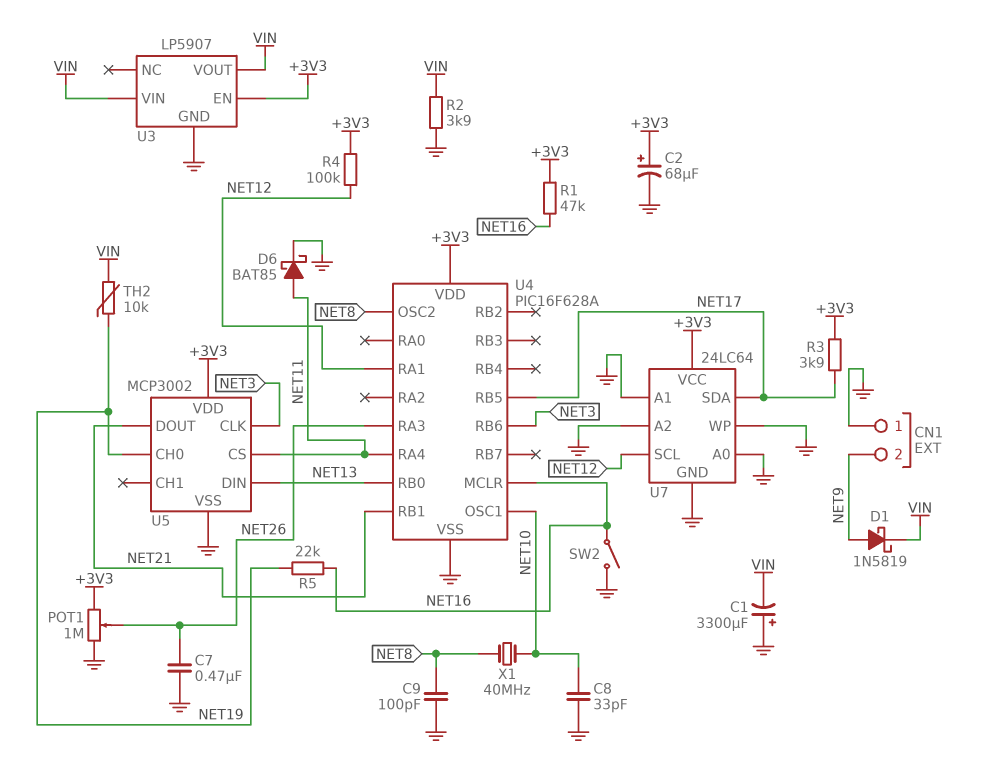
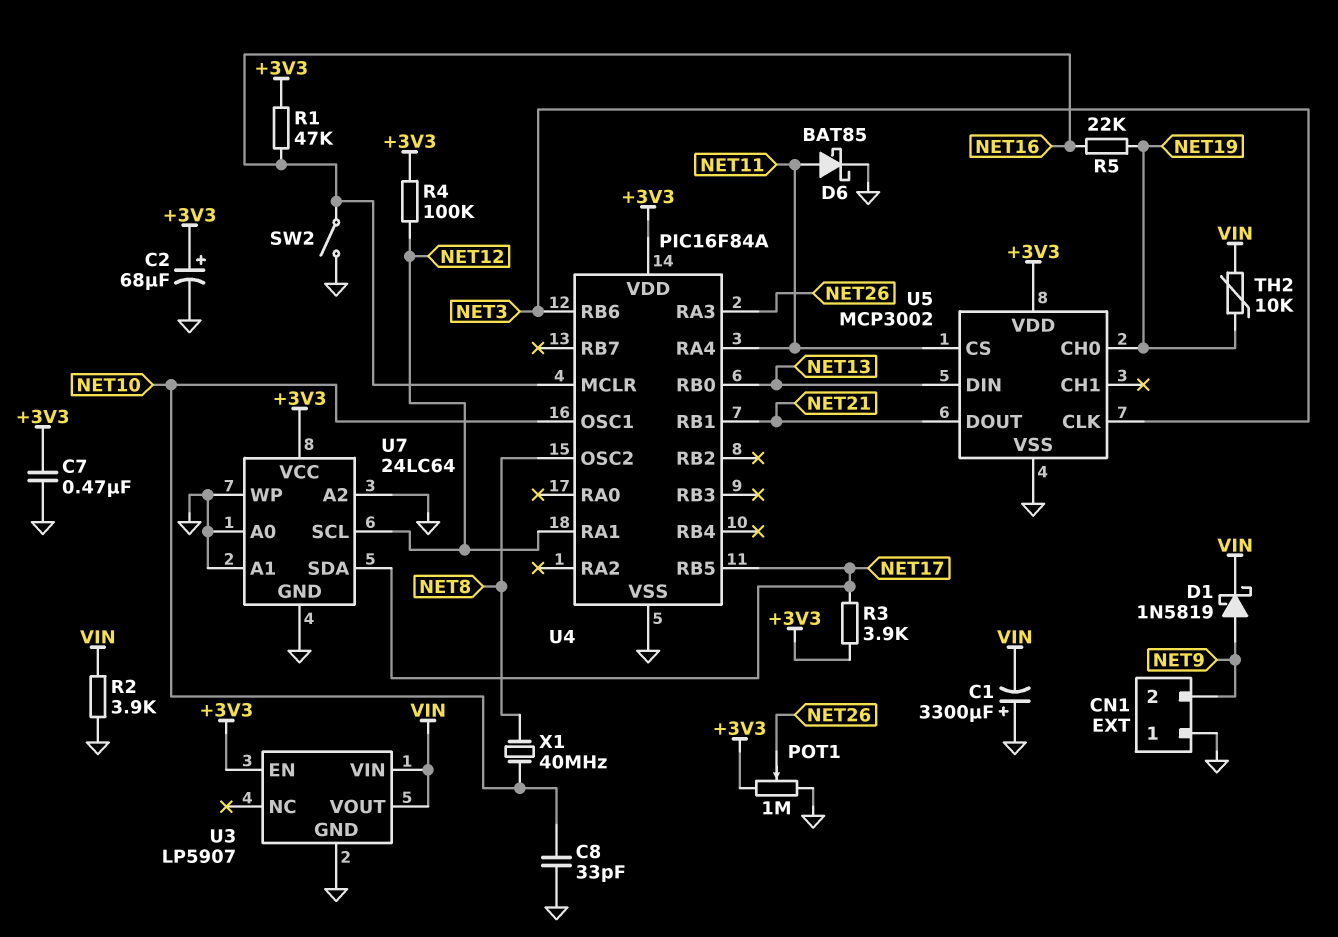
C7: 470nF (GND, NET26) -> 470nF (+3V3, GND)
C9: 100pF (GND, NET8) -> none
U4: PIC16F628A -> PIC16F84A

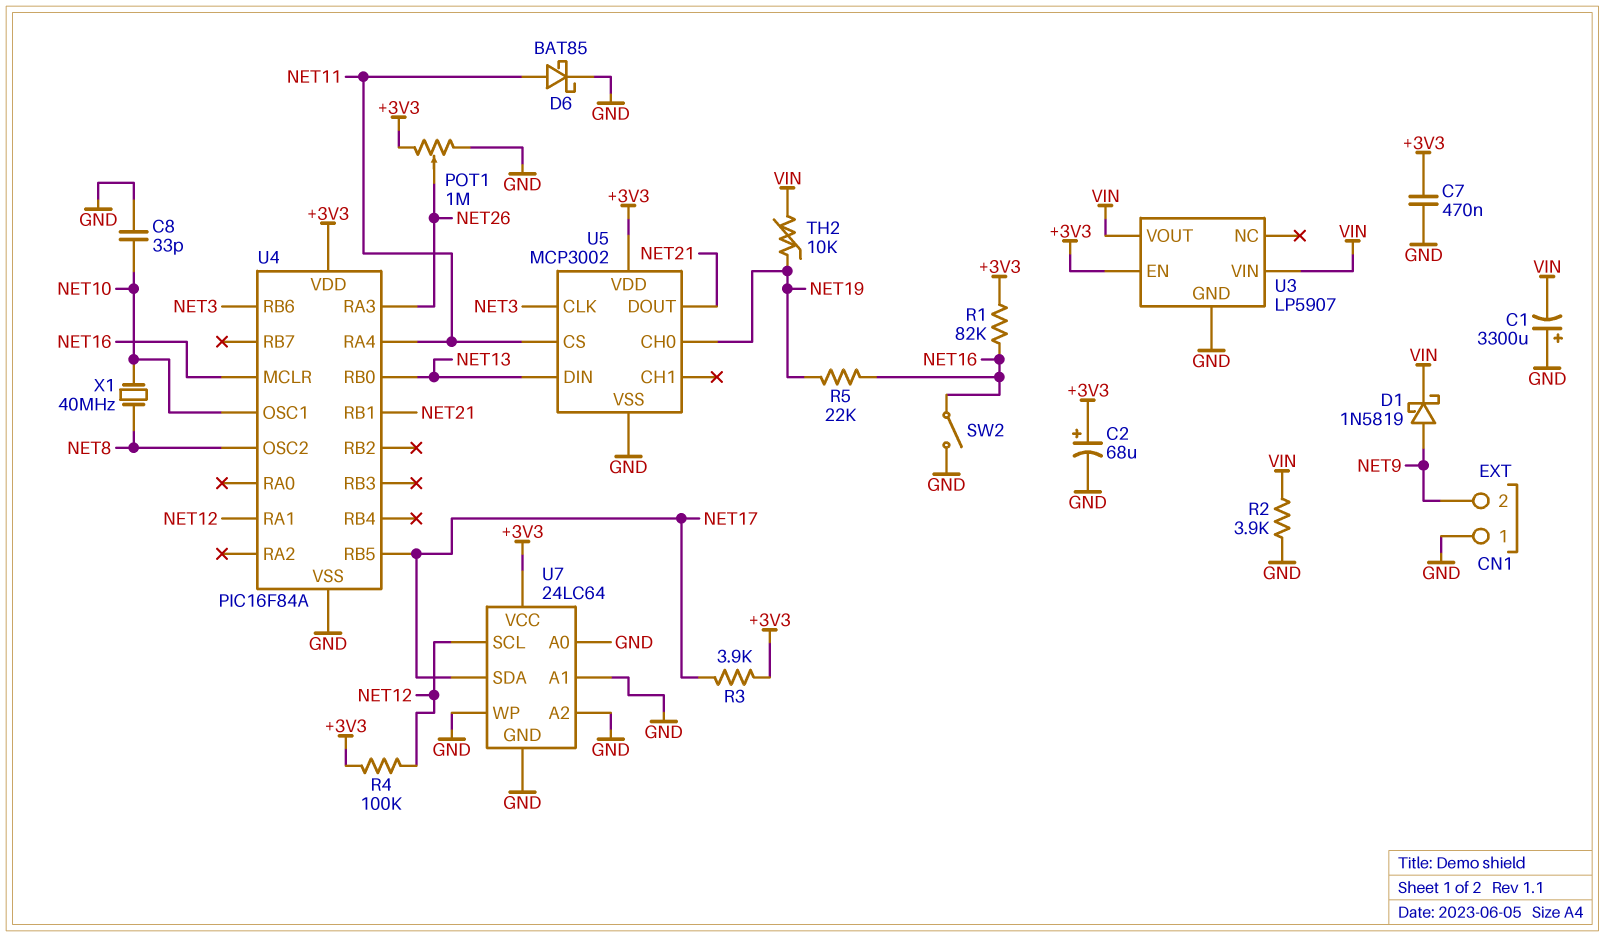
R1: 47k (+3V3, NET16) -> 82k (+3V3, NET16)

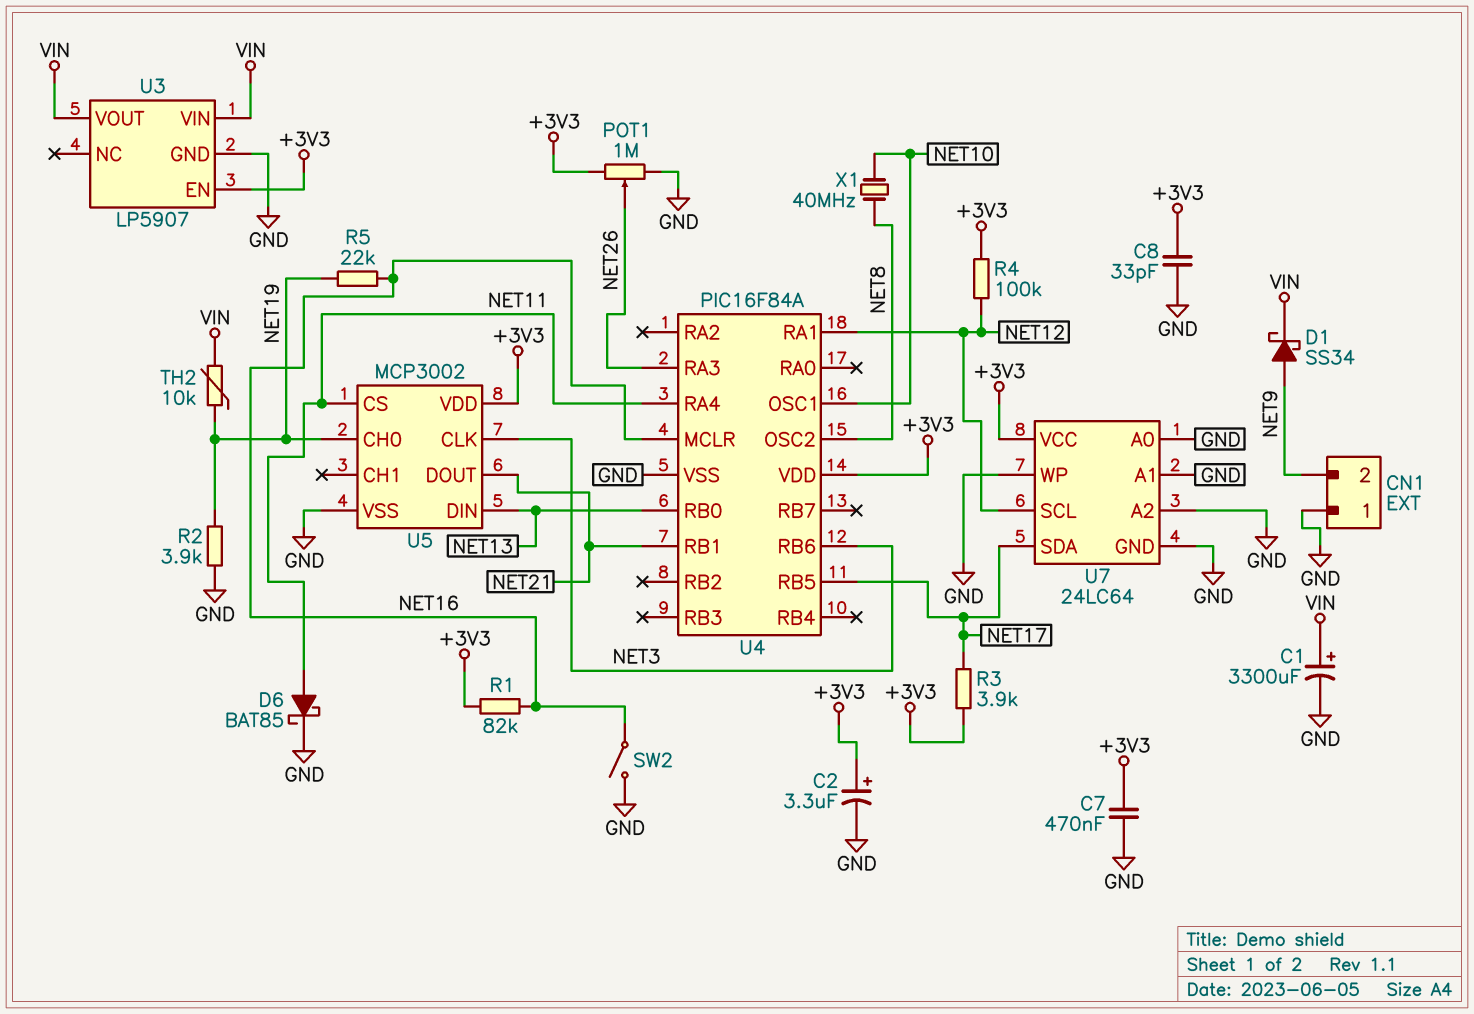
C1: 3300uF (plus GND, minus VIN) -> 3300uF (plus VIN, minus GND)
C2: 68uF (plus +3V3, minus GND) -> 3.3uF (plus +3V3, minus GND)
C8: 33pF (GND, NET10) -> 33pF (+3V3, GND)
D1: schottky 1N5819 (A NET9, K VIN) -> schottky SS34 (A NET9, K VIN)
R2: 3.9k (GND, VIN) -> 3.9k (GND, NET19)

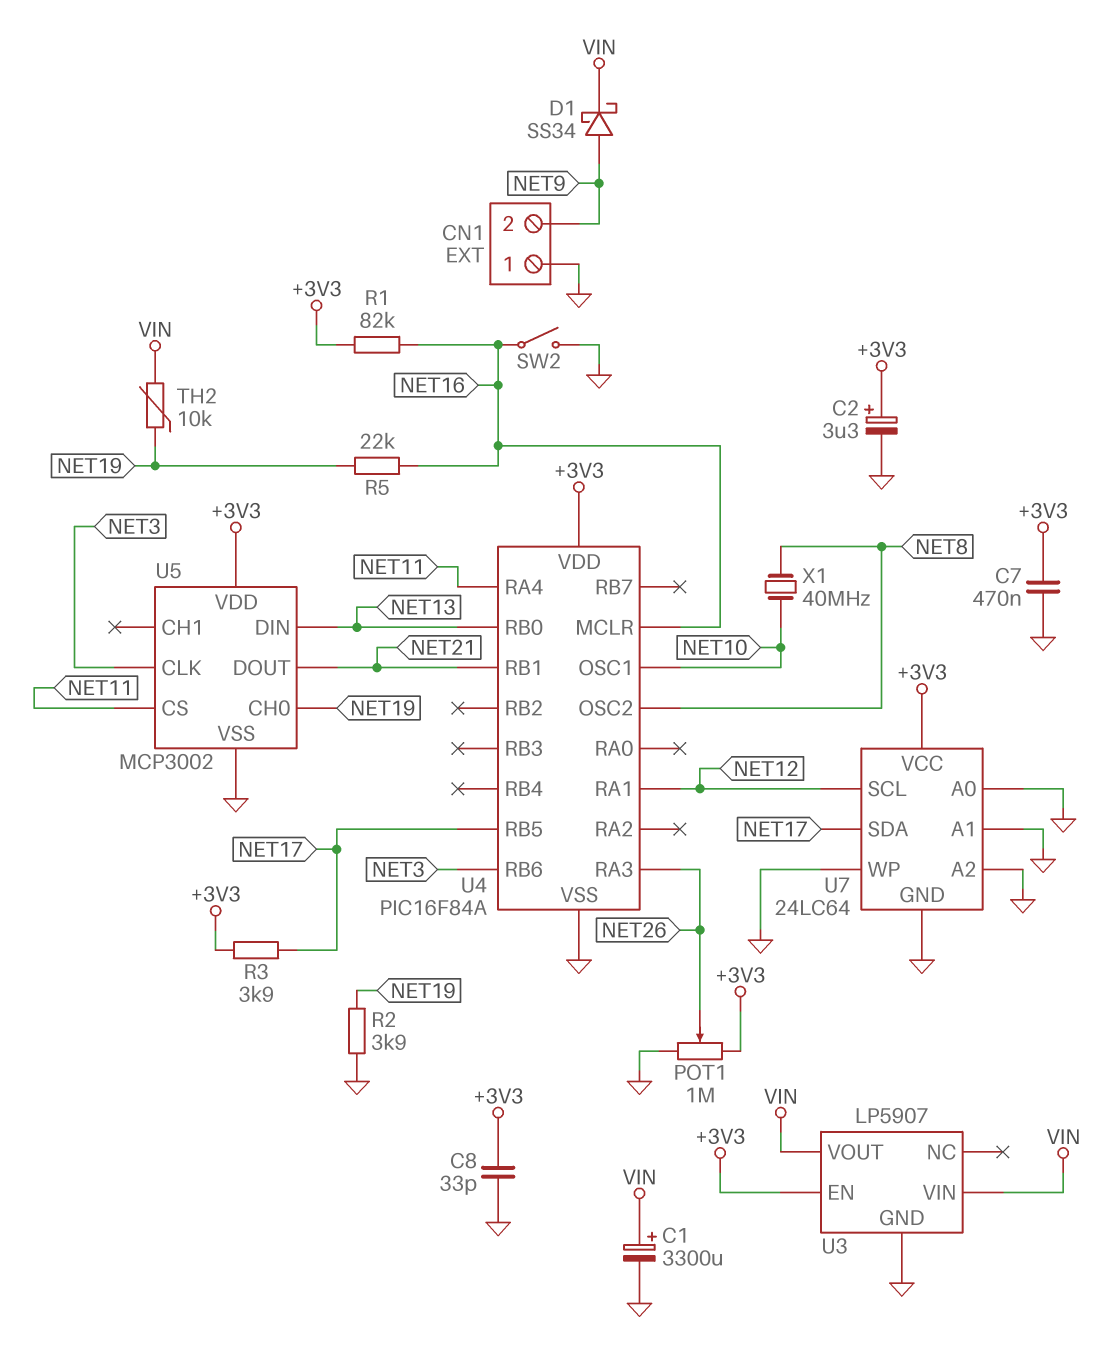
D6: schottky BAT85 (A NET11, K GND) -> none
R4: 100k (+3V3, NET12) -> none

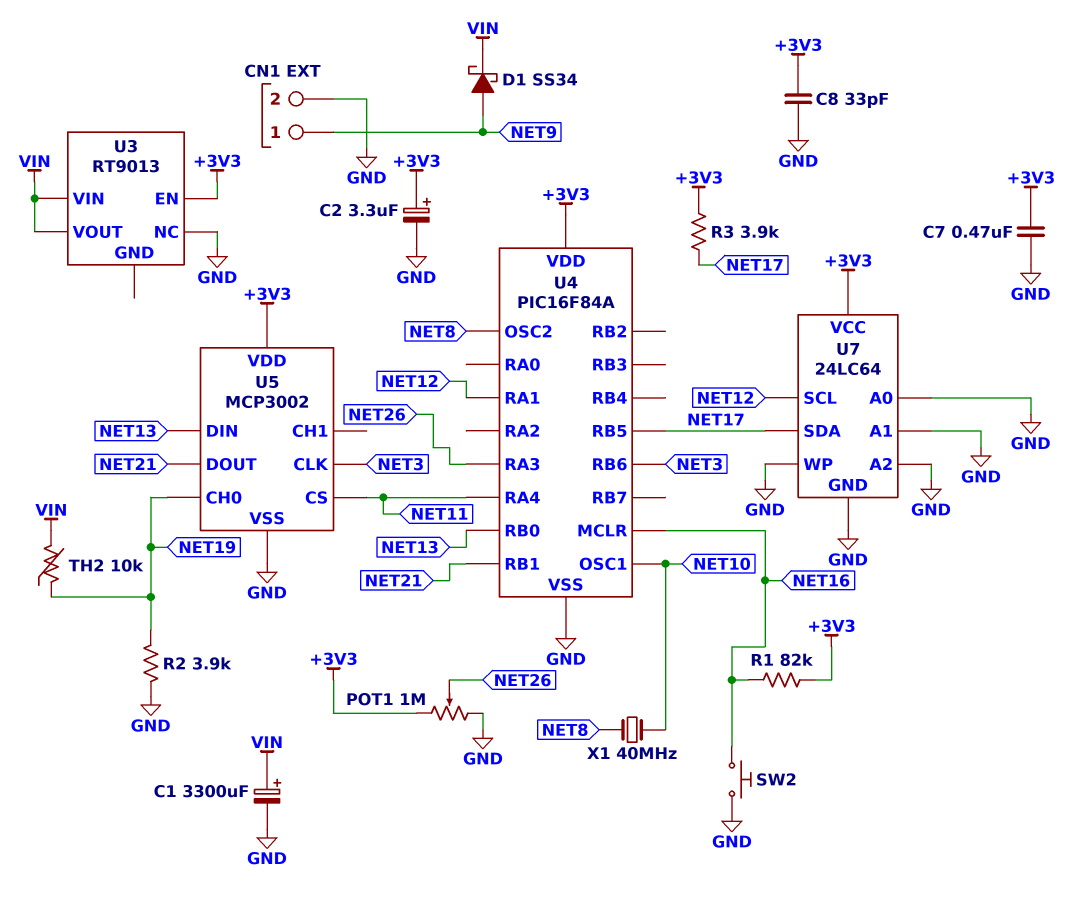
CN1 pin 1: GND -> NET9
CN1 pin 2: NET9 -> GND
R5: 22k (NET16, NET19) -> none
SW2: switch (GND, NET16) -> button (GND, NET16)
U3: LP5907 -> RT9013
U3 pin GND: GND -> none
U3 pin NC: none -> GND

